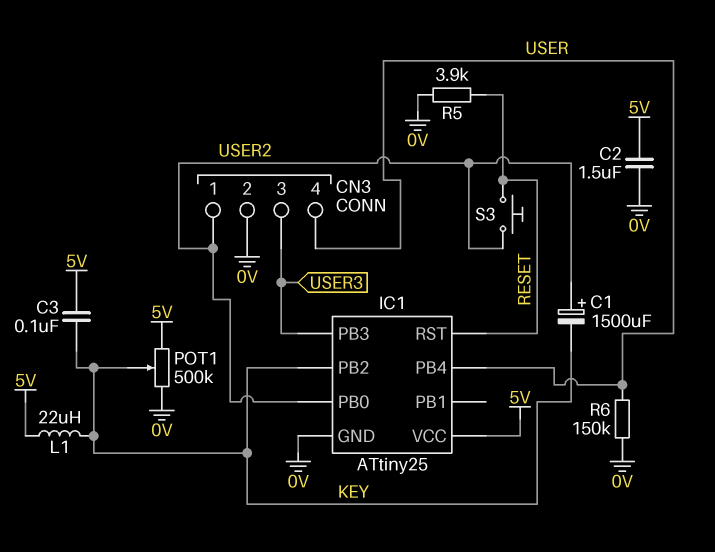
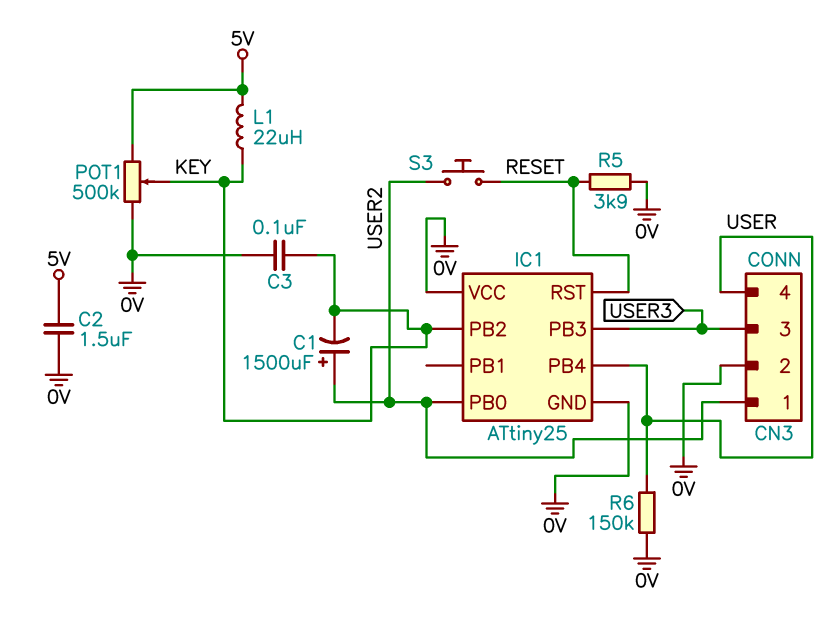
C3: 100nF (5V, KEY) -> 100nF (0V, KEY)
IC1 pin VCC: 5V -> 0V

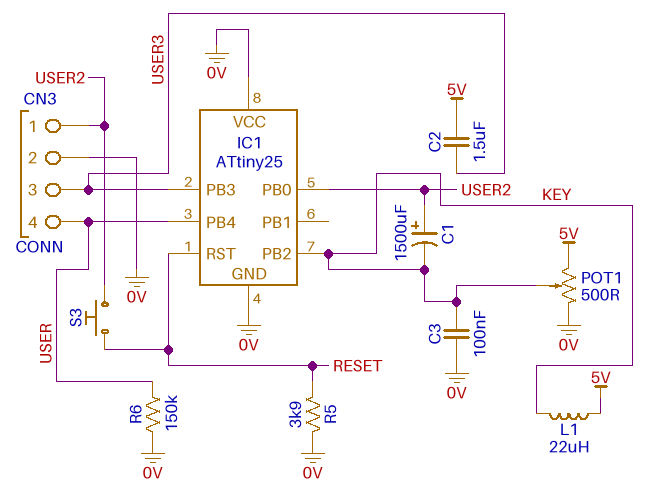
C2: 1.5uF (0V, 5V) -> 1.5uF (5V, USER3)
POT1: 500k (0V, 5V, wiper KEY) -> 500 (0V, 5V, wiper KEY)

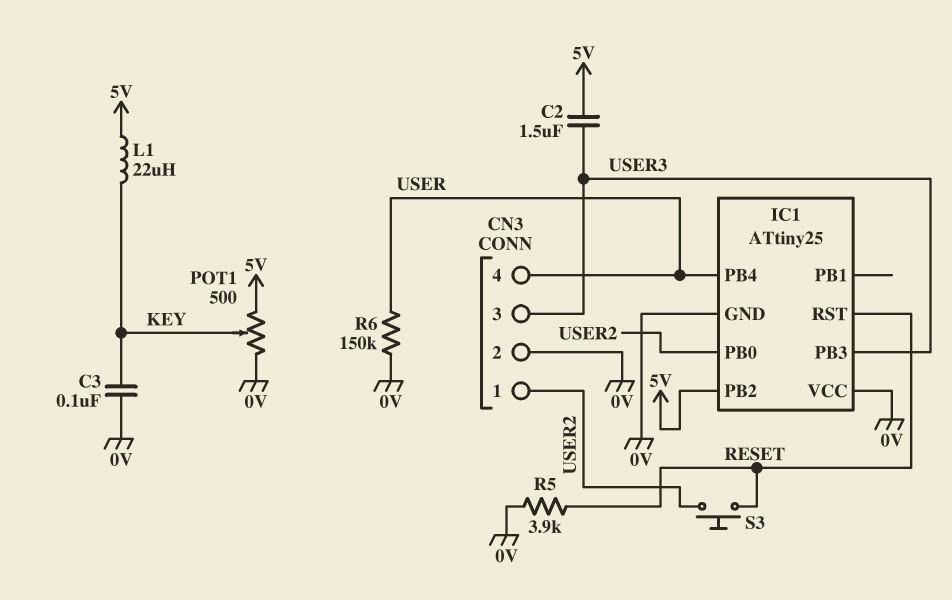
C1: 1500uF (plus USER2, minus KEY) -> none
IC1 pin PB2: KEY -> 5V

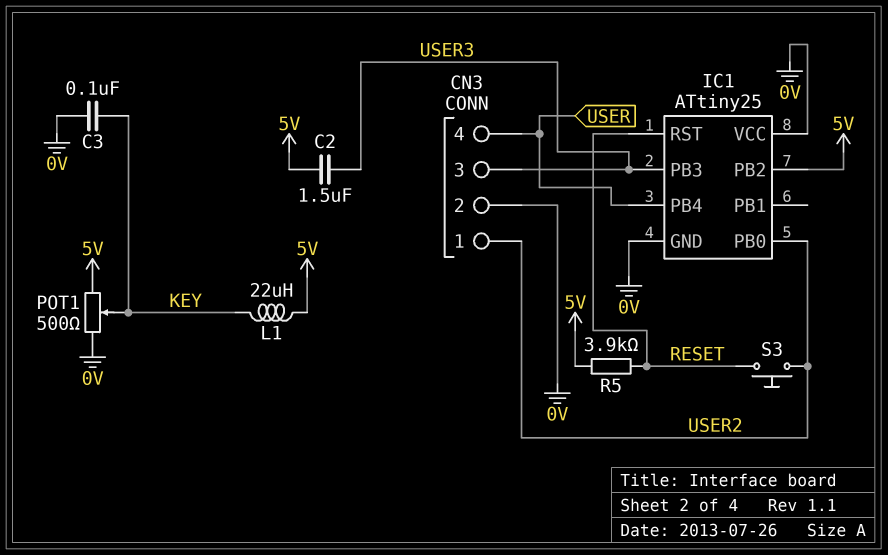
R5: 3.9k (0V, RESET) -> 3.9k (5V, RESET)
R6: 150k (0V, USER) -> none

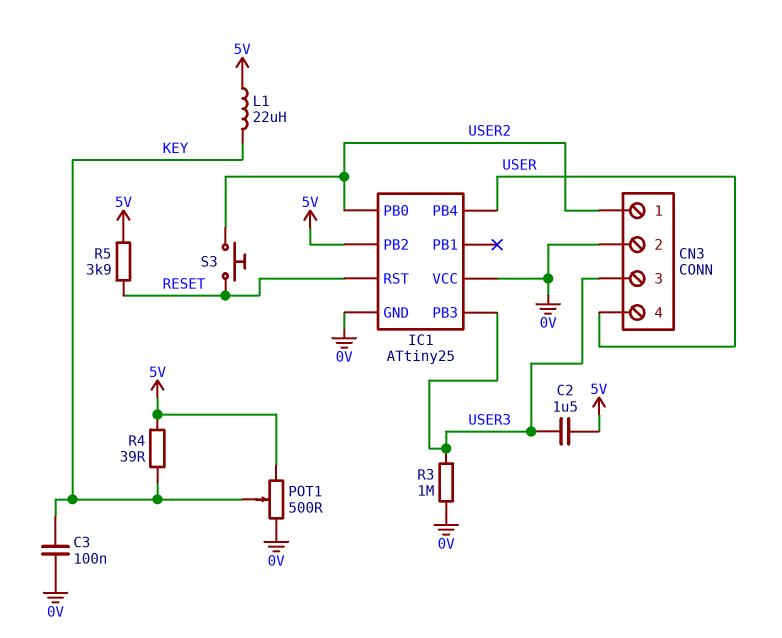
R3: none -> 1M (0V, USER3)
R4: none -> 39 (5V, KEY)

